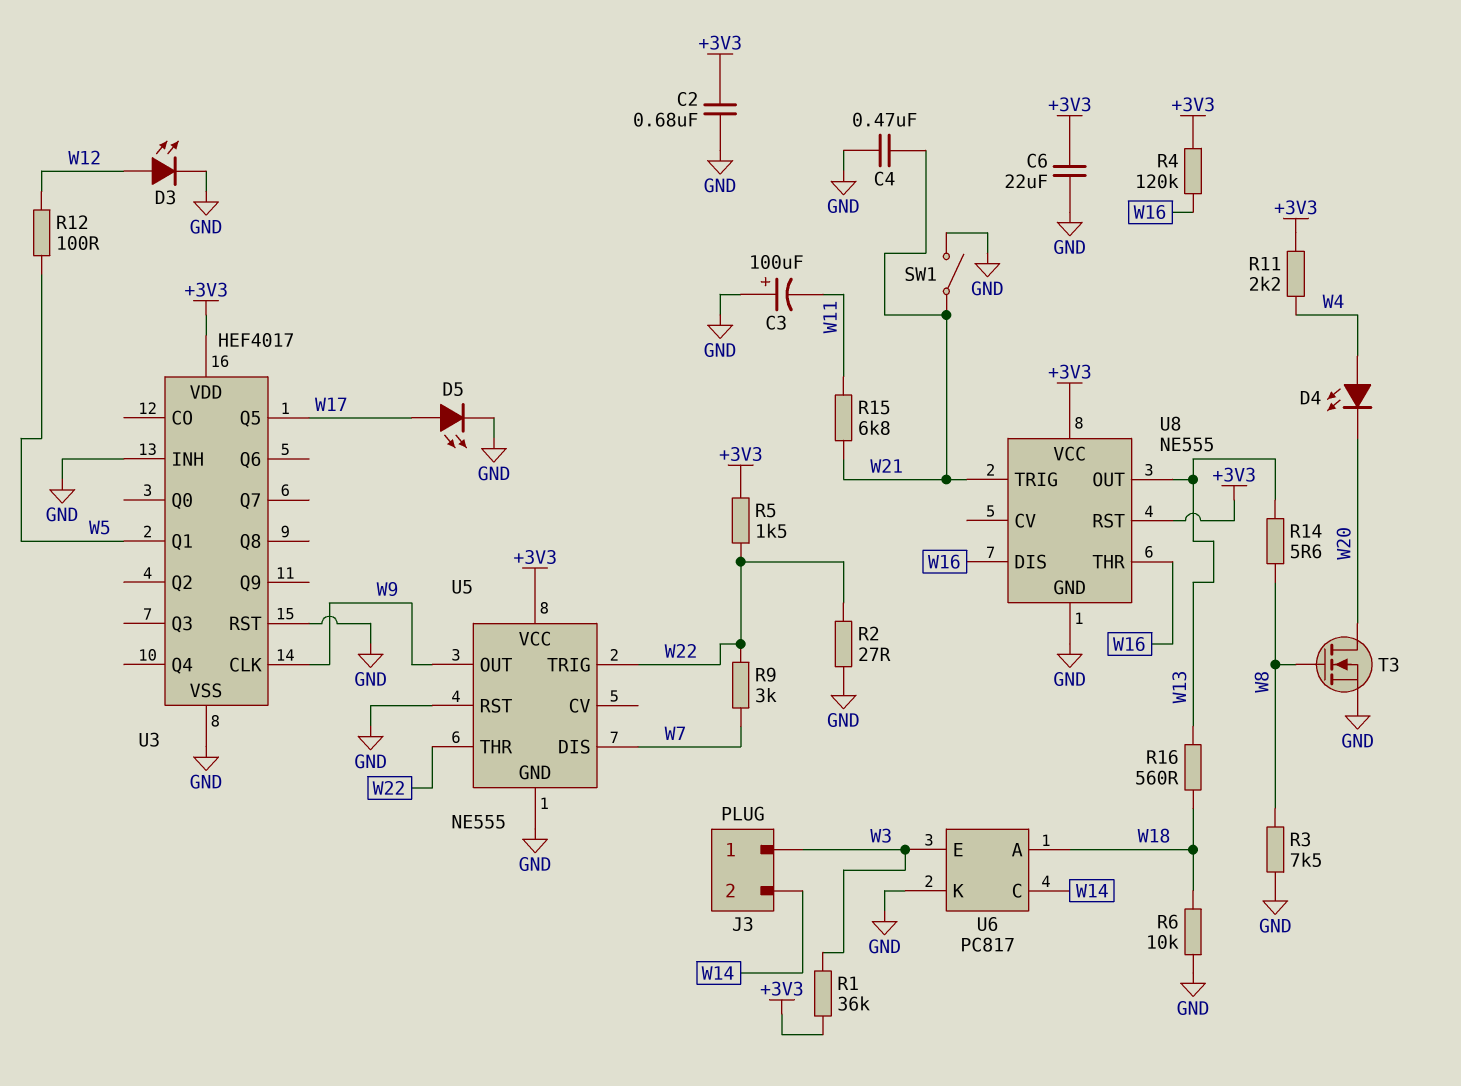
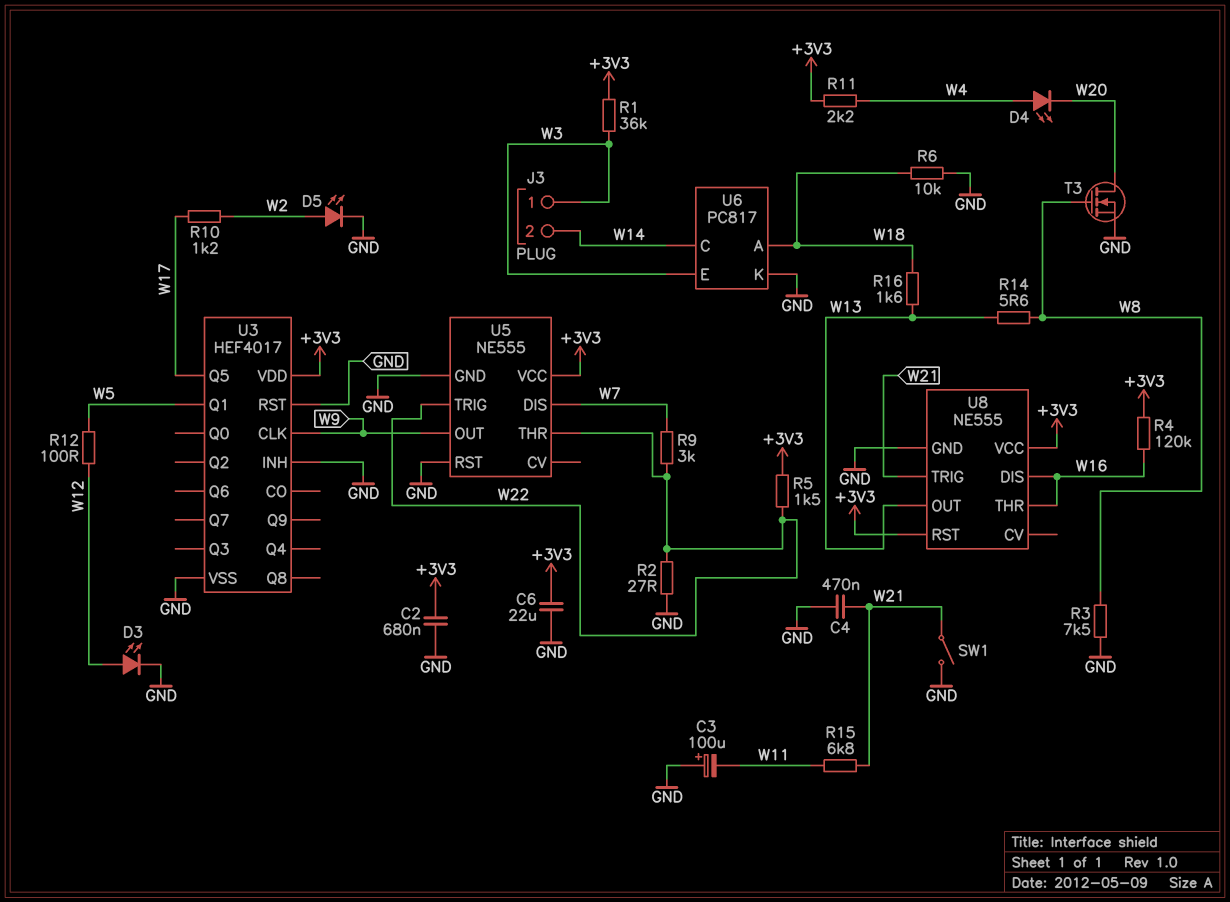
D5: LED (A W17, K GND) -> LED (A W2, K GND)
R10: none -> 1.2k (W2, W17)
R16: 560 (W13, W18) -> 1.6k (W13, W18)

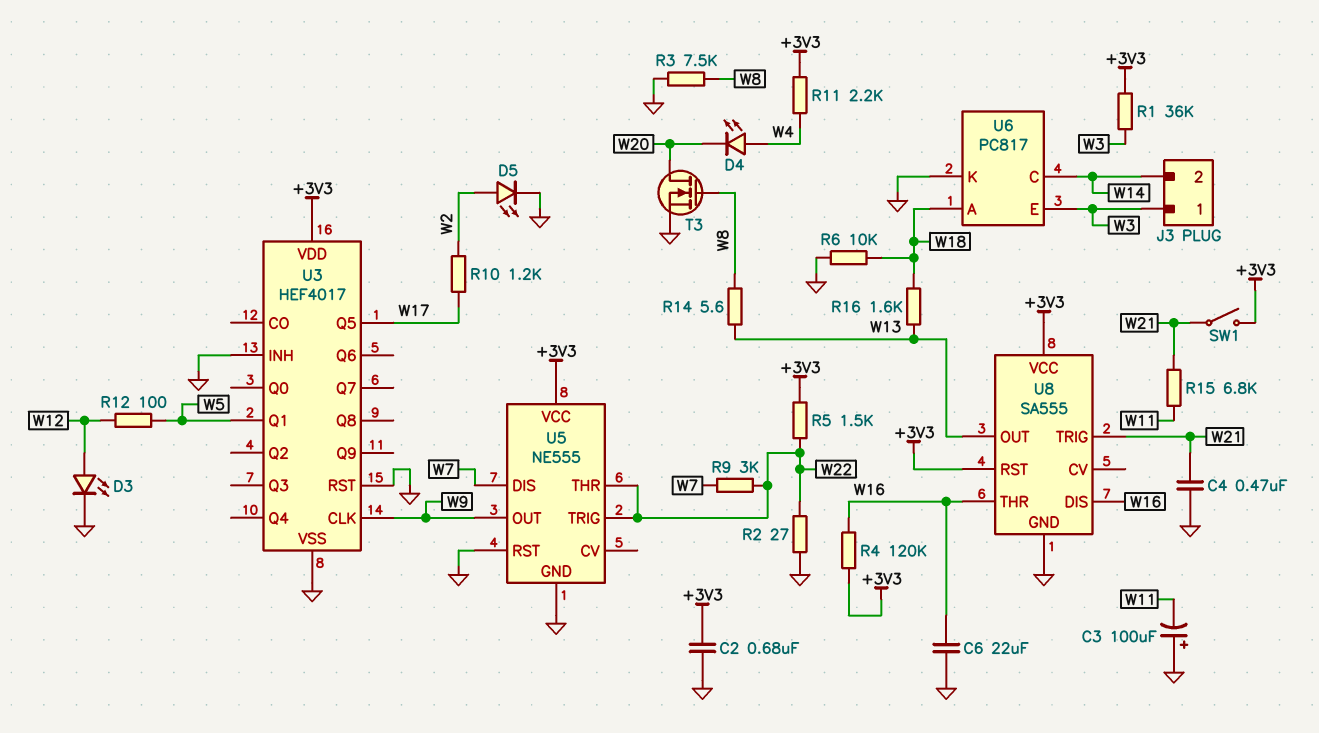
C6: 22uF (+3V3, GND) -> 22uF (GND, W16)
SW1: switch (GND, W21) -> switch (+3V3, W21)
U8: NE555 -> SA555

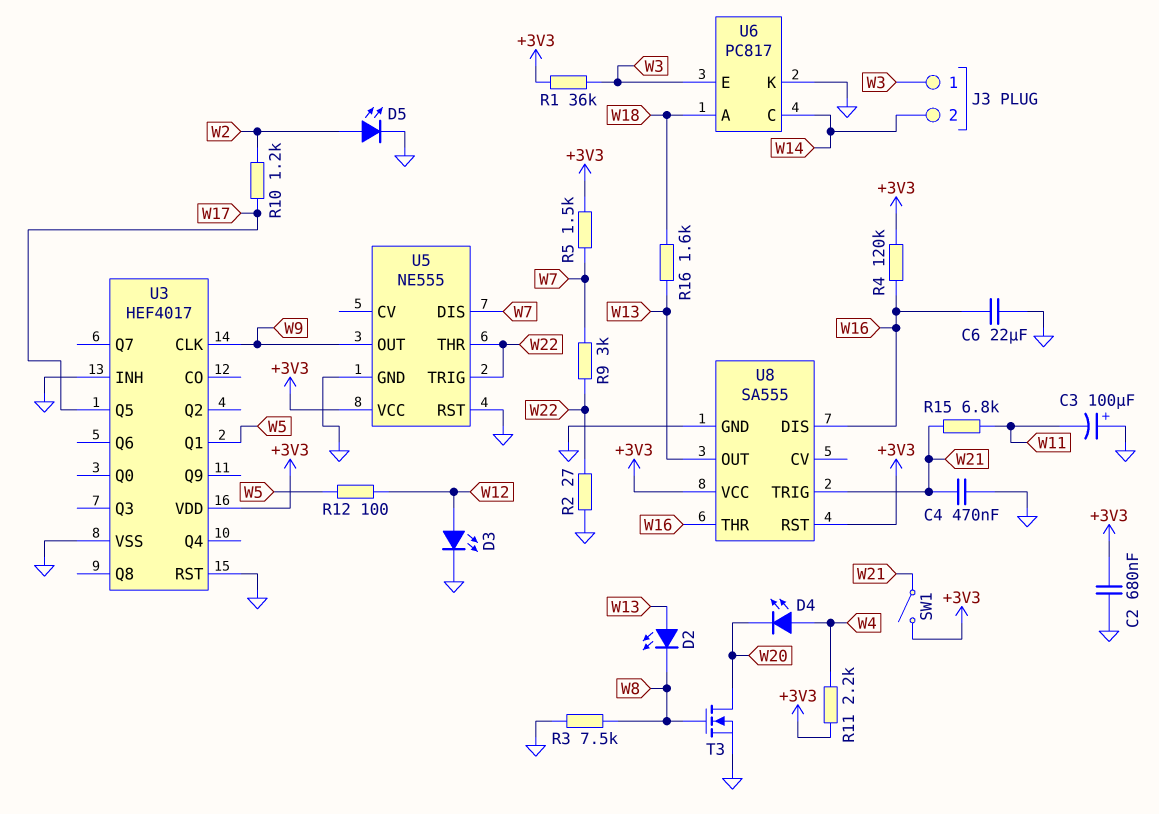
D2: none -> LED (A W13, K W8)
R5: 1.5k (+3V3, W22) -> 1.5k (+3V3, W7)
R6: 10k (GND, W18) -> none
R14: 5.6 (W8, W13) -> none

